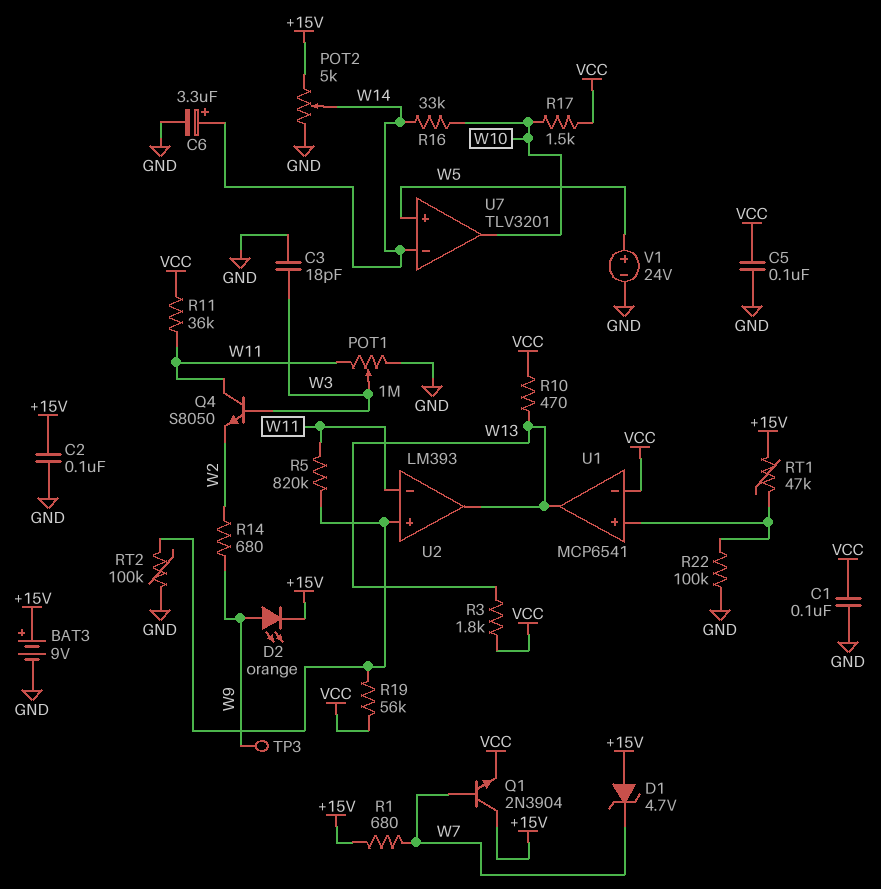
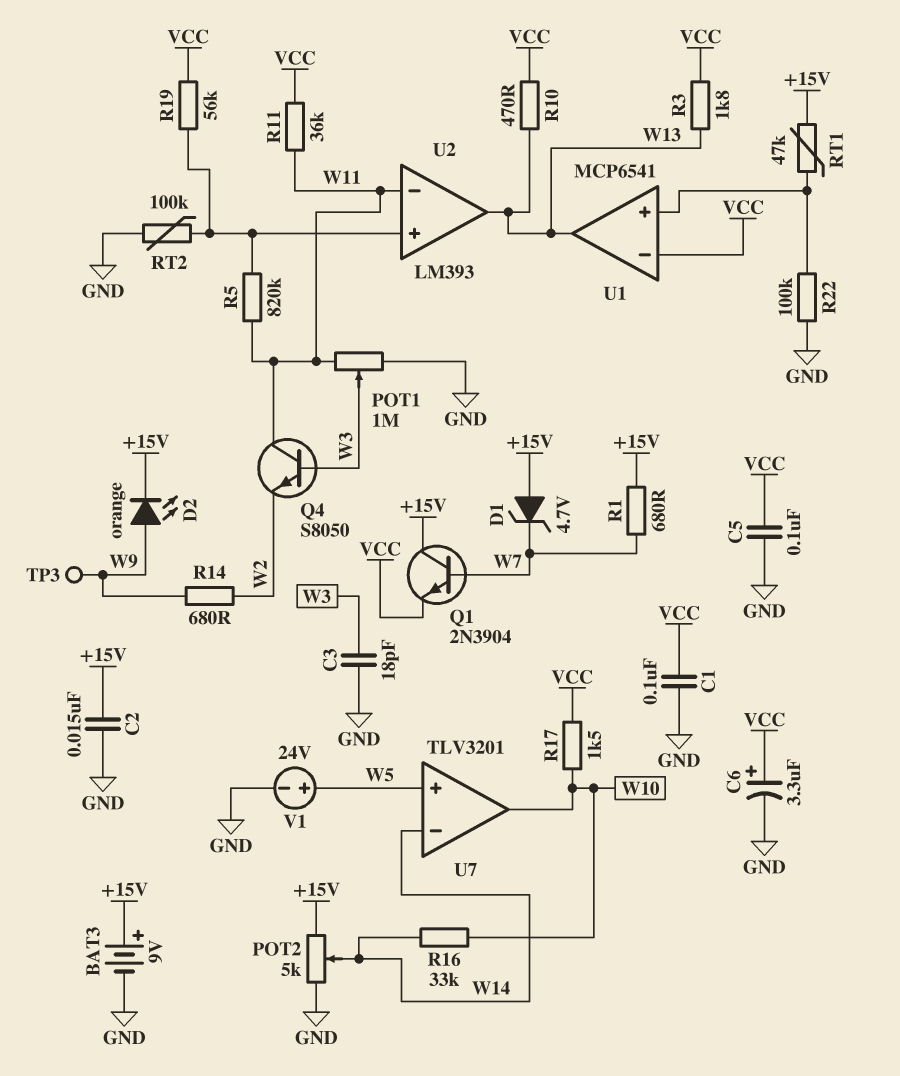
C2: 100nF (+15V, GND) -> 15nF (+15V, GND)
C6: 3.3uF (plus W14, minus GND) -> 3.3uF (plus VCC, minus GND)

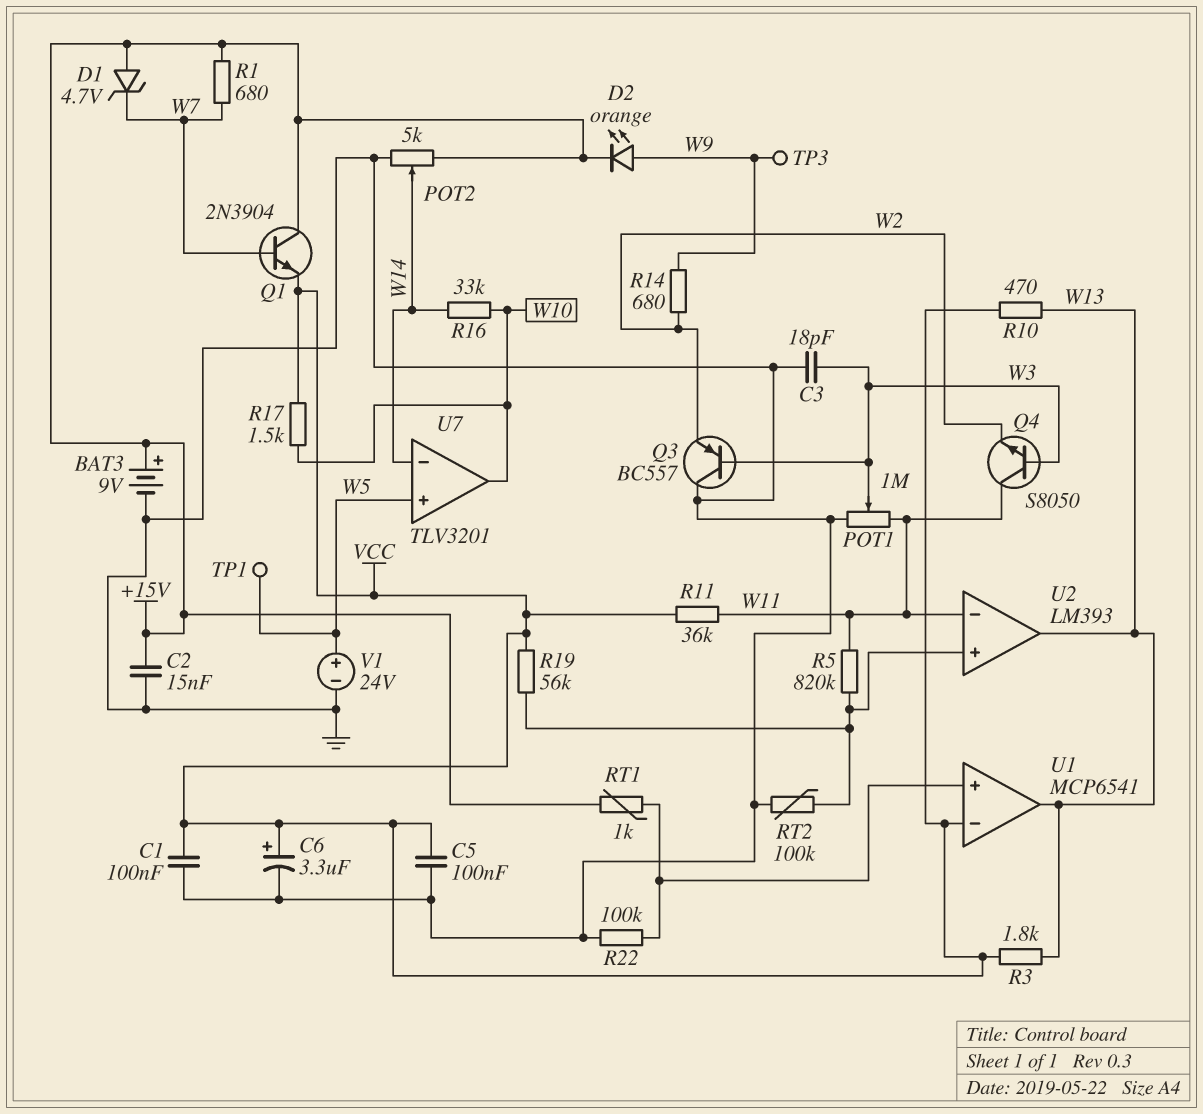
Q3: none -> PNP BC557 (B W3, C GND, E W2)
RT1: 47k (+15V, U1/in+) -> 1k (+15V, U1/in+)
TP1: none -> test point (W5)

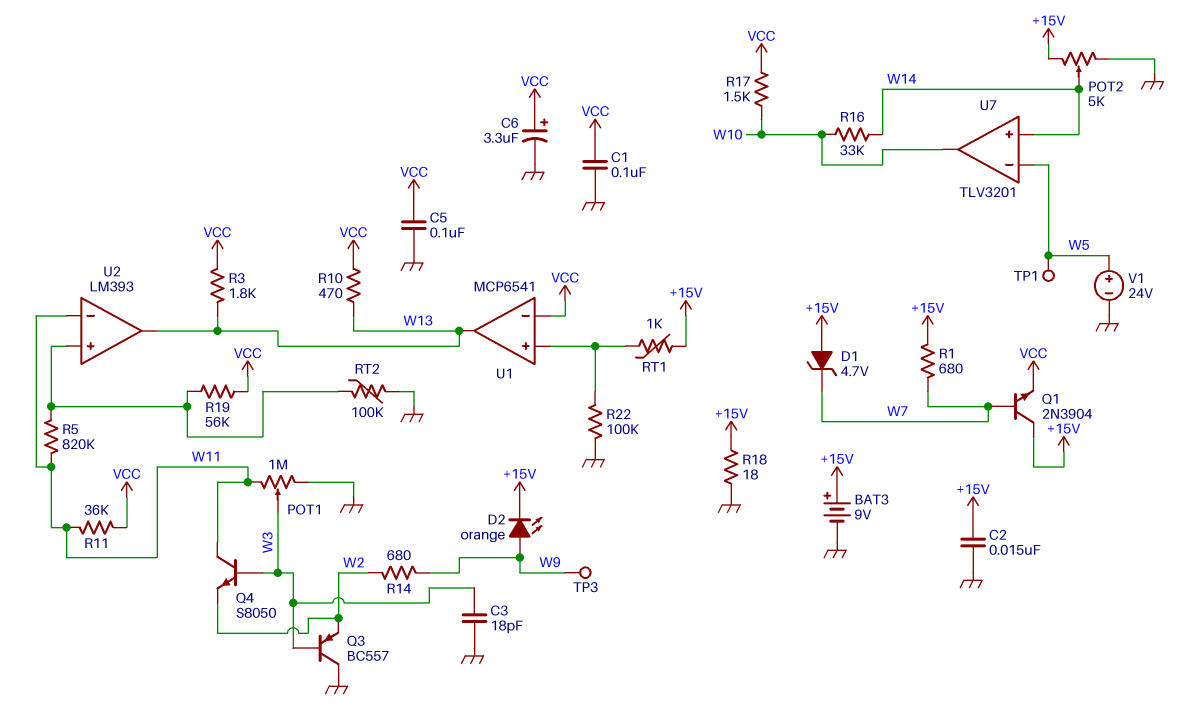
R18: none -> 18 (+15V, GND)
U7 pin in+: W5 -> W14
U7 pin in-: W14 -> W5

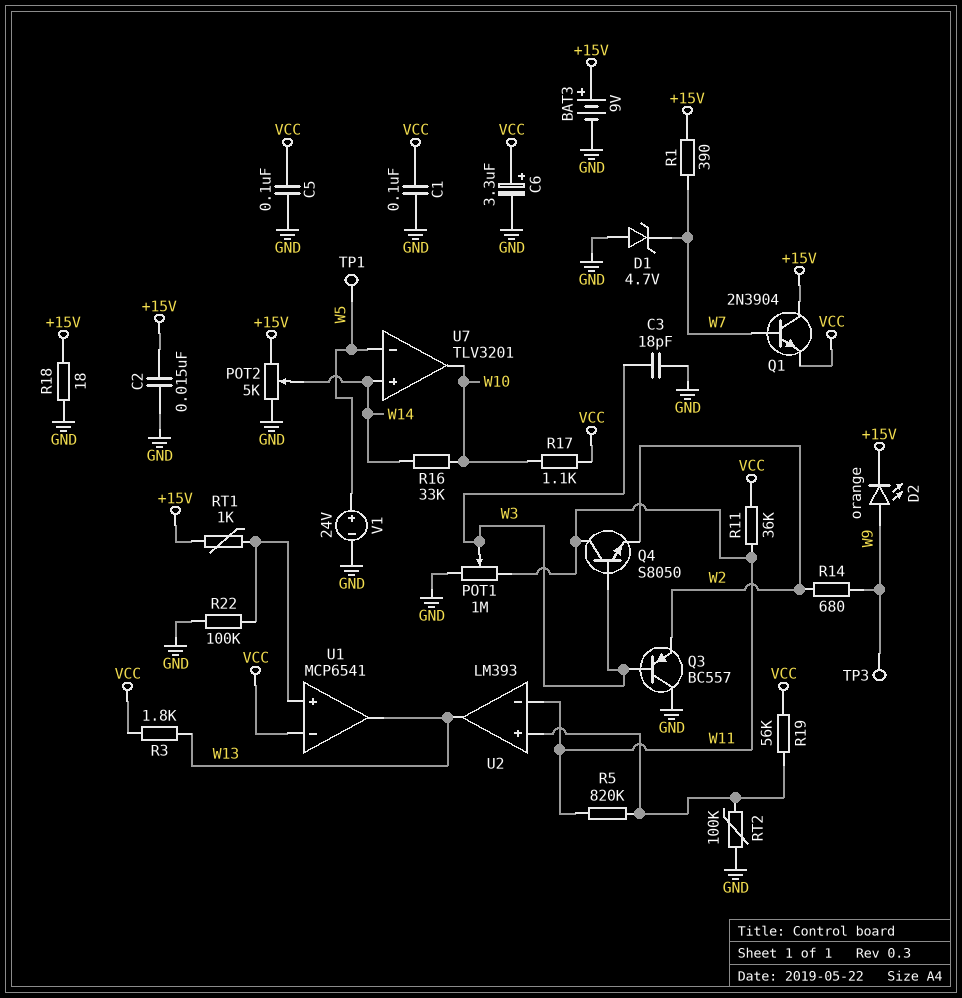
D1: zener 4.7V (A +15V, K W7) -> zener 4.7V (A GND, K W7)
R1: 680 (+15V, W7) -> 390 (+15V, W7)
R10: 470 (VCC, W13) -> none
R17: 1.5k (VCC, W10) -> 1.1k (VCC, W10)

